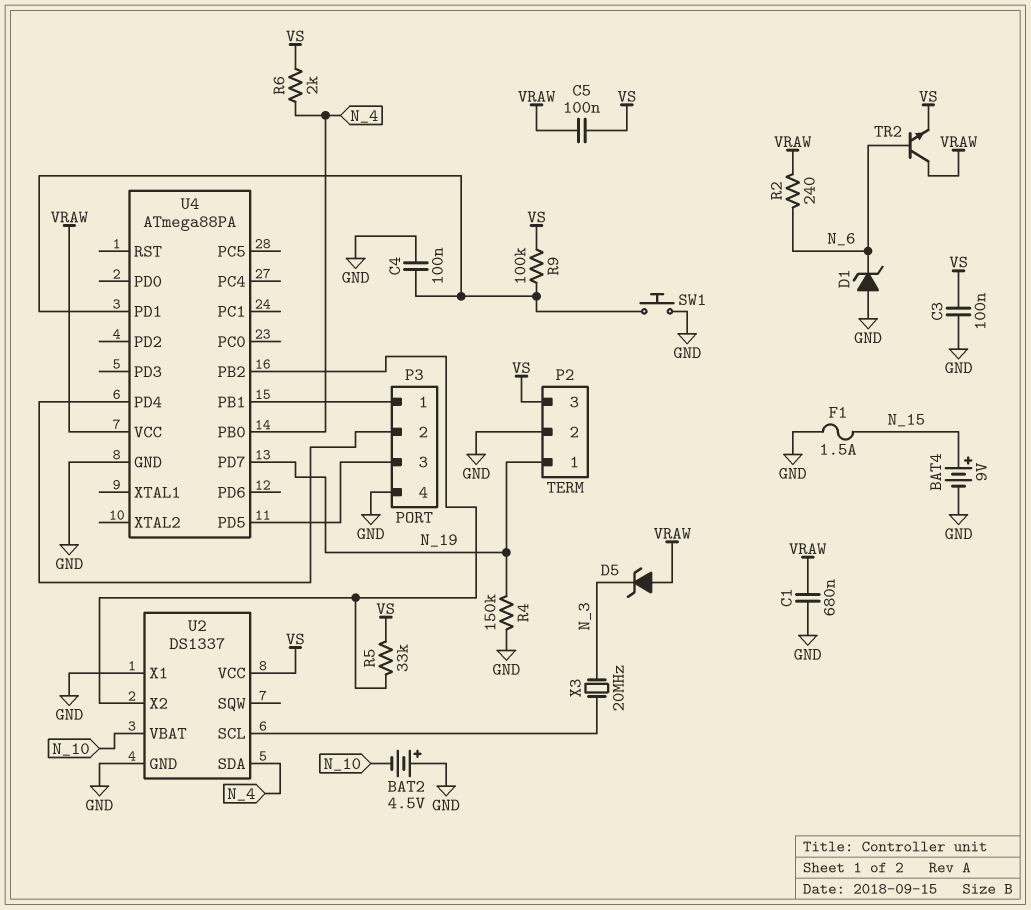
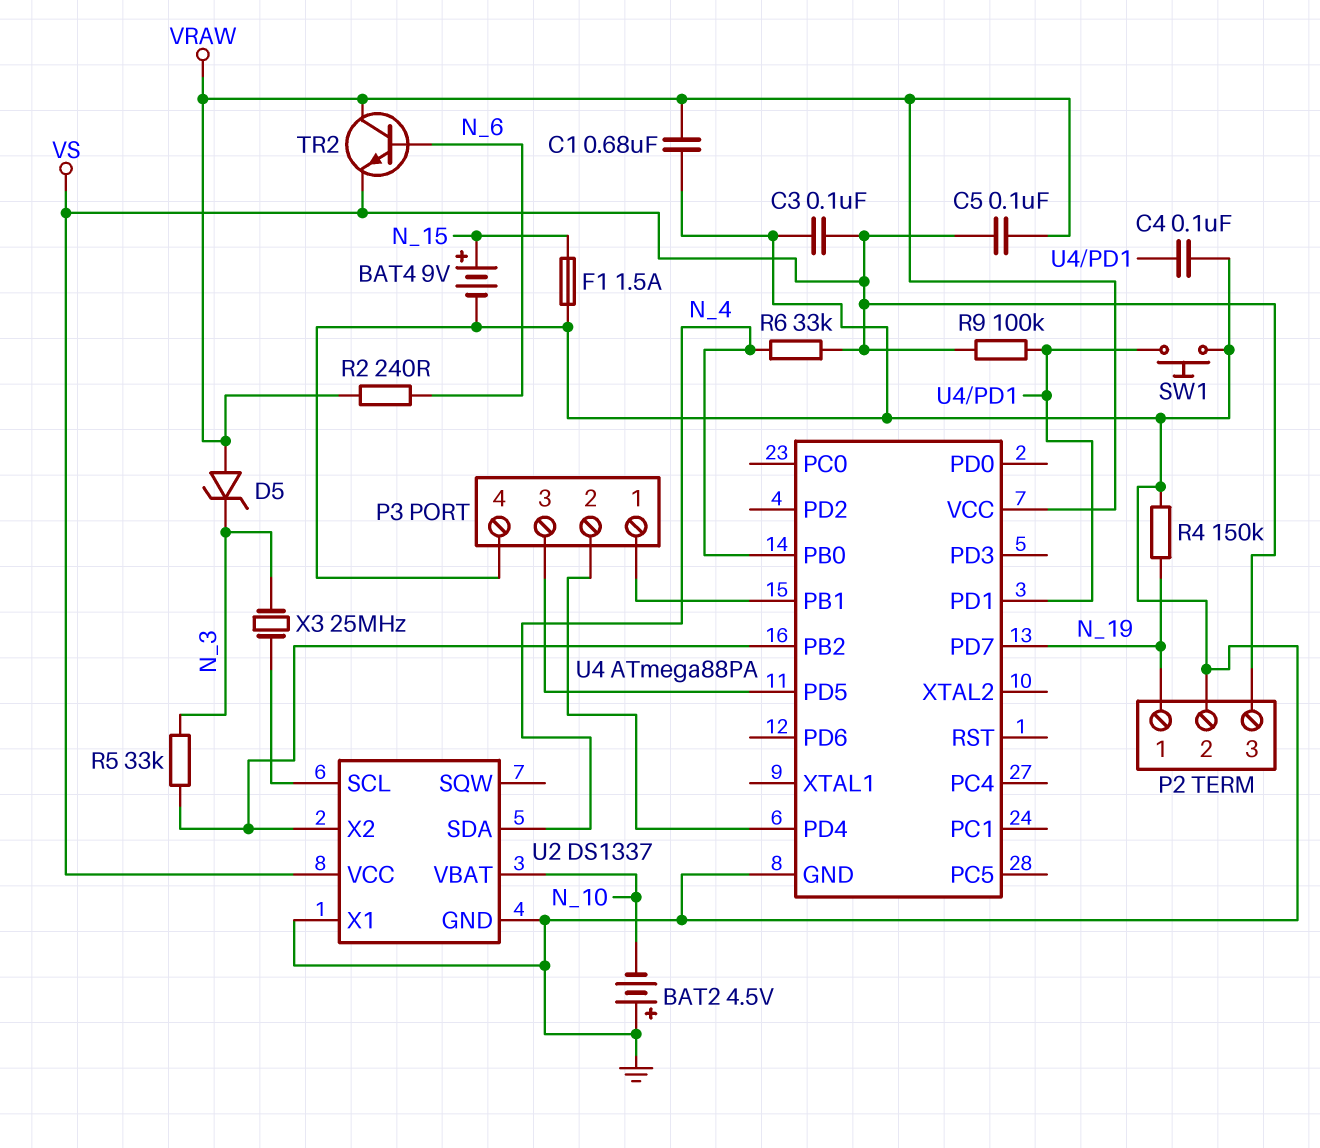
D1: zener (A GND, K N_6) -> none
R5: 33k (U2/X2, VS) -> 33k (N_3, U2/X2)
R6: 2k (N_4, VS) -> 33k (N_4, VS)
X3: 20MHz (N_3, U2/SCL) -> 25MHz (N_3, U2/SCL)

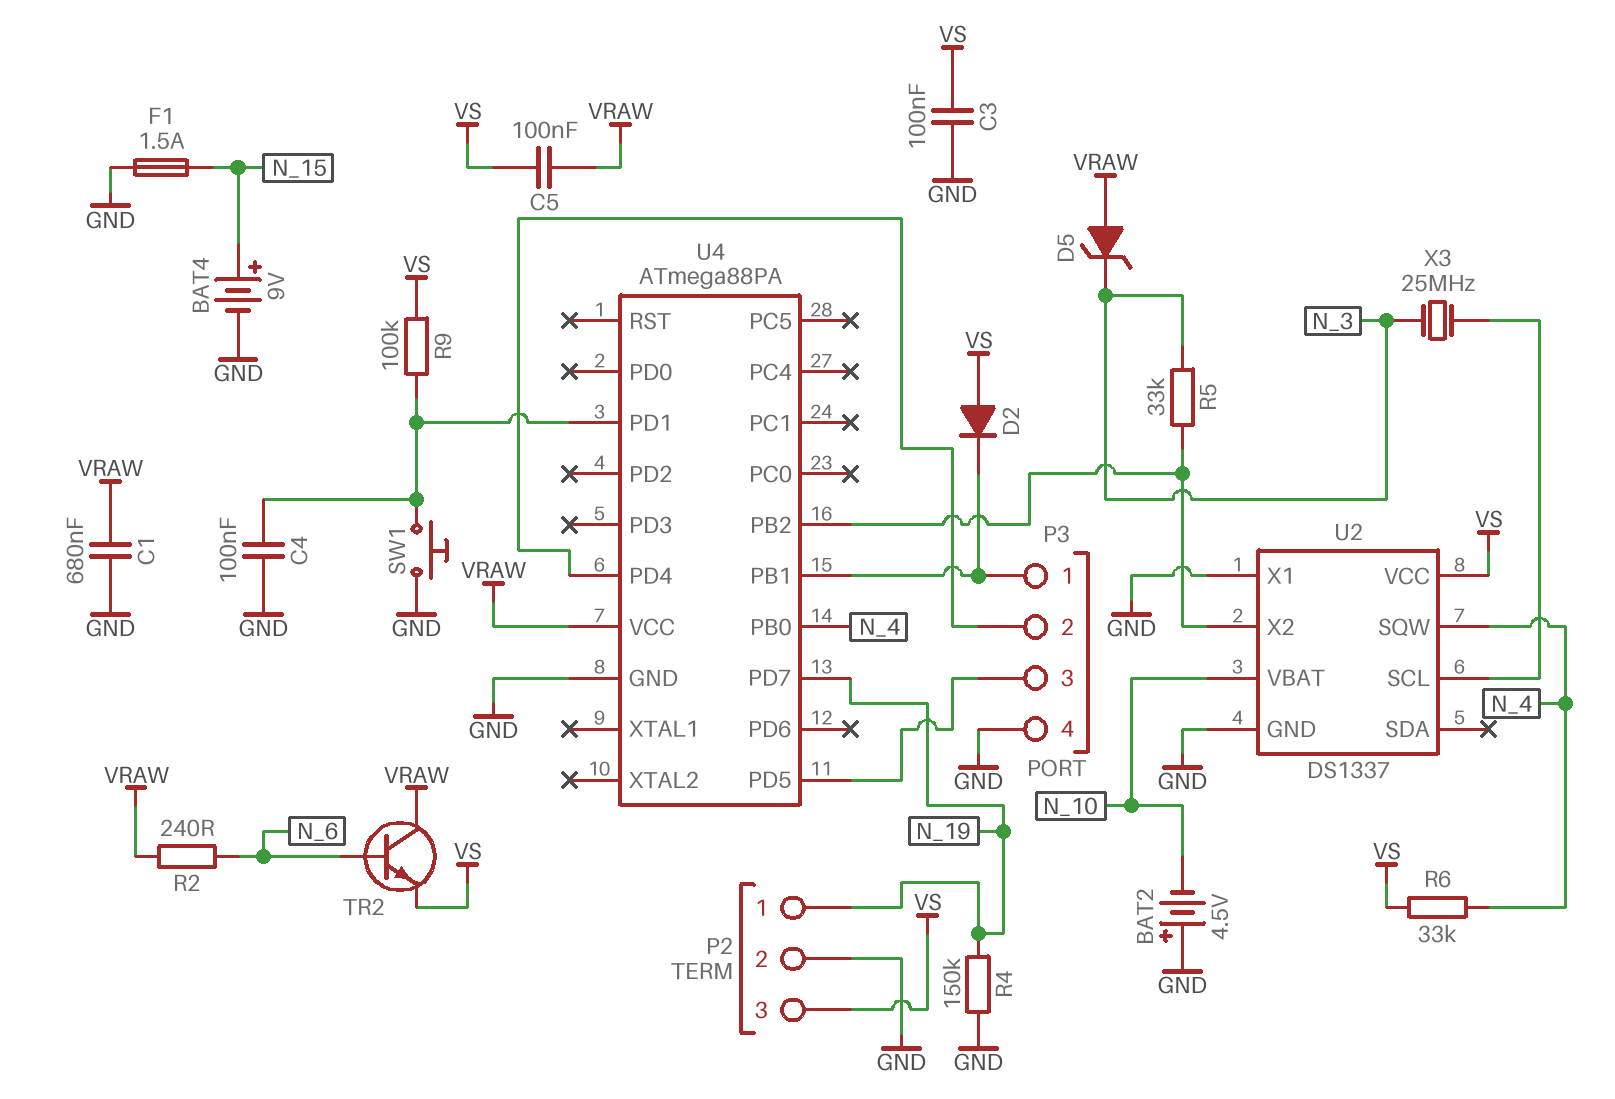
D2: none -> diode (A VS, K P3/1)
U2 pin SDA: N_4 -> none
U2 pin SQW: none -> N_4

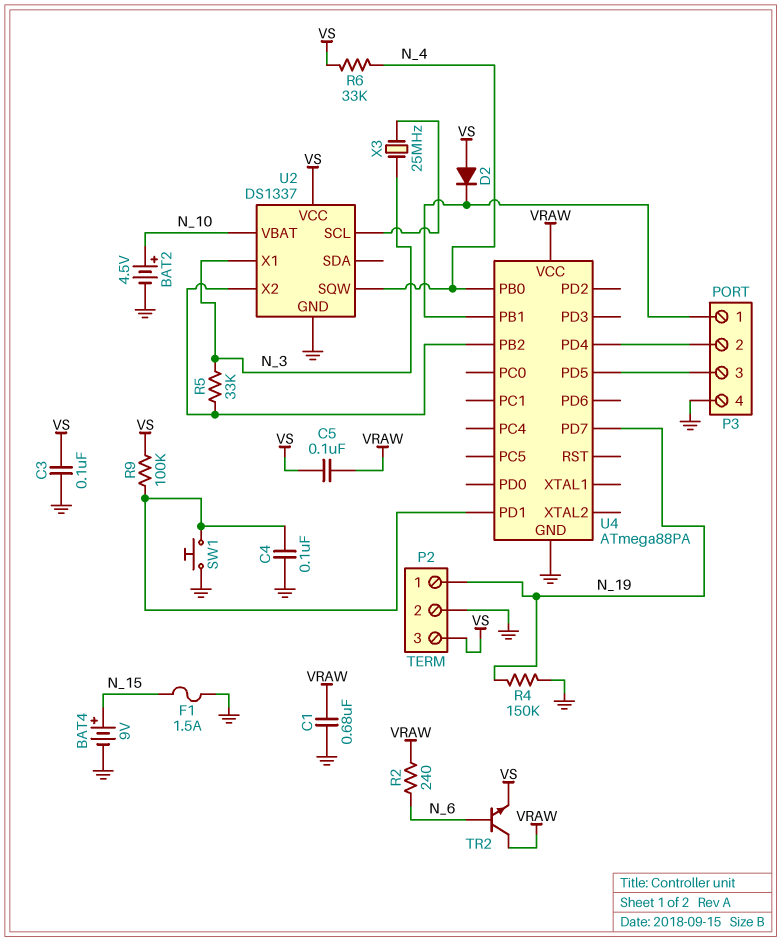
BAT2: 4.5V (plus GND, minus N_10) -> 4.5V (plus N_10, minus GND)
D5: zener (A VRAW, K N_3) -> none
U2 pin X1: GND -> N_3

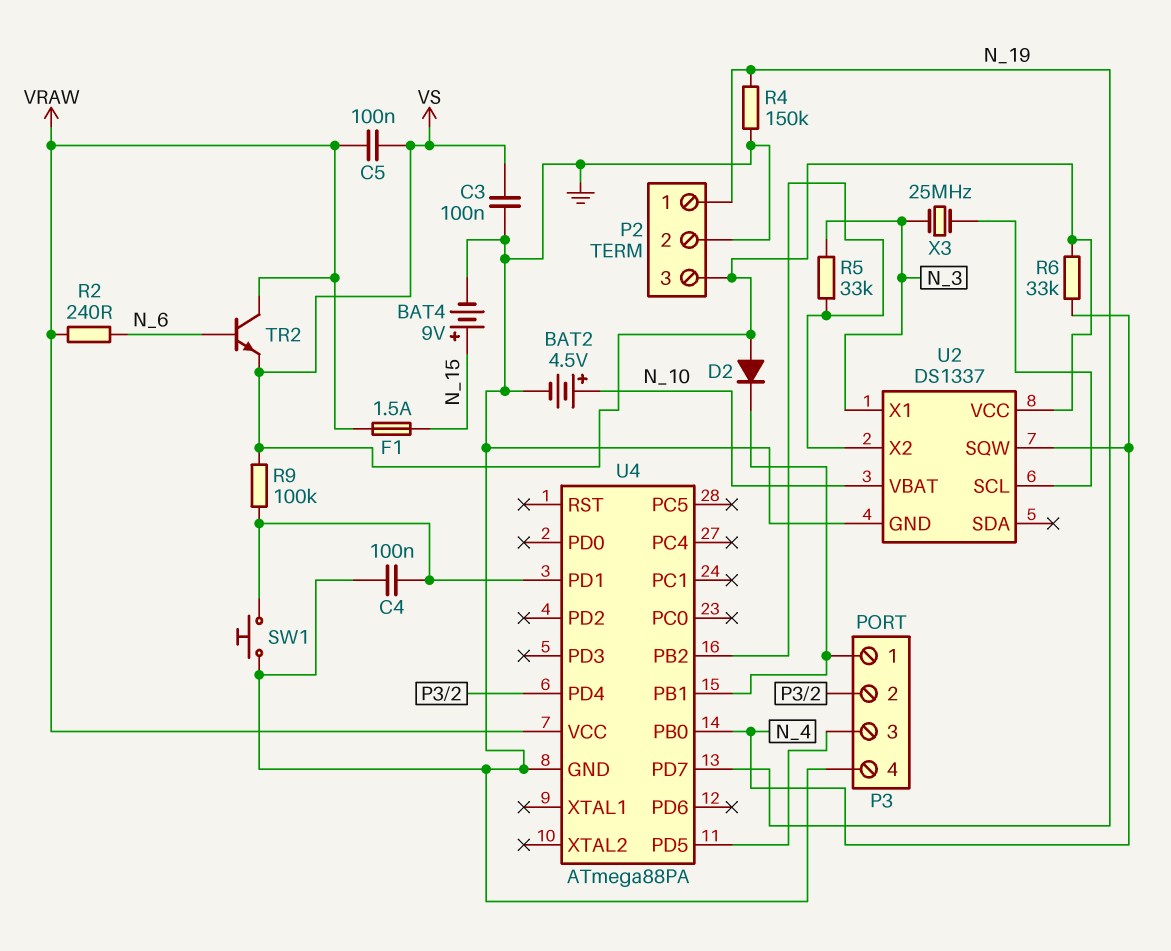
C1: 680nF (GND, VRAW) -> none
F1: 1.5A (GND, N_15) -> 1.5A (N_15, VRAW)

